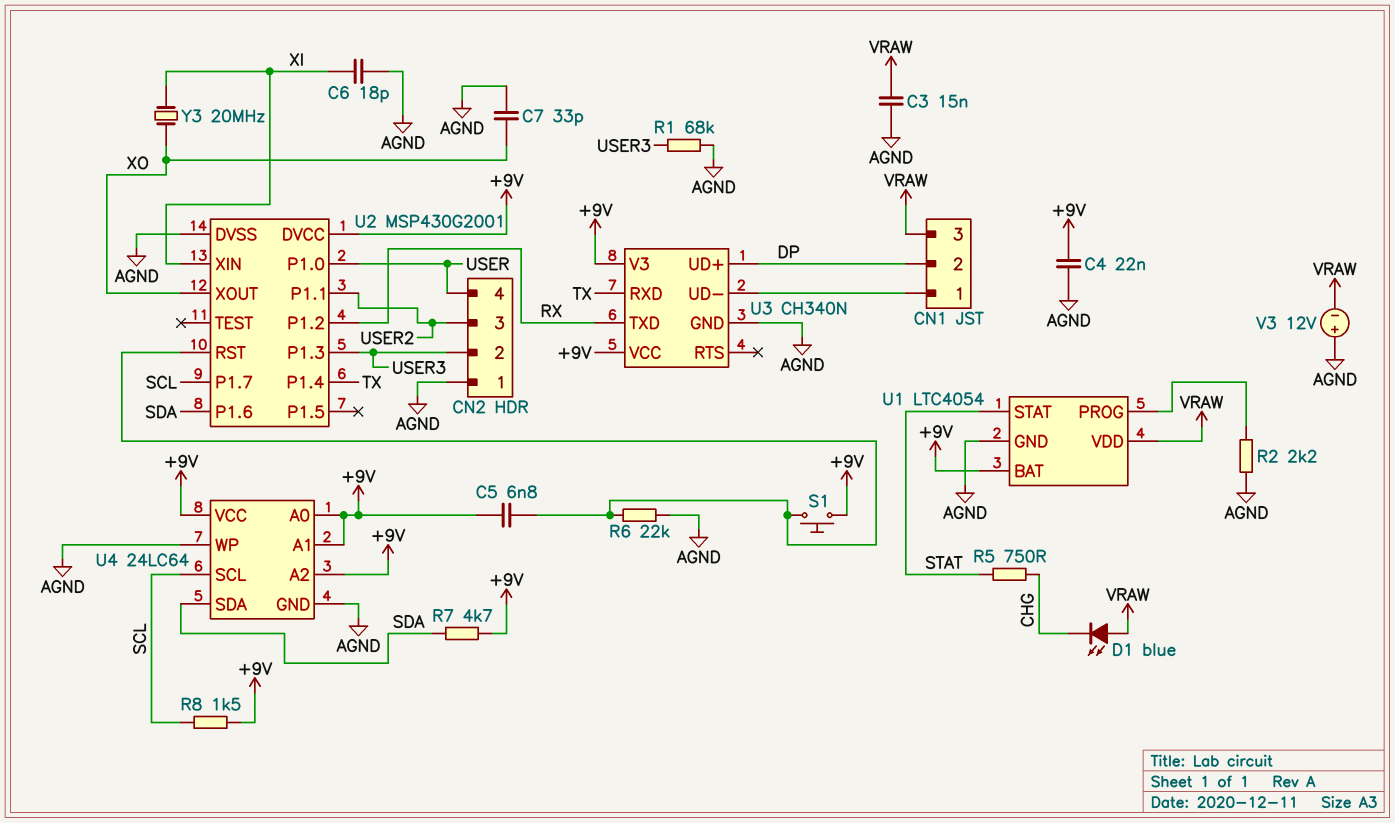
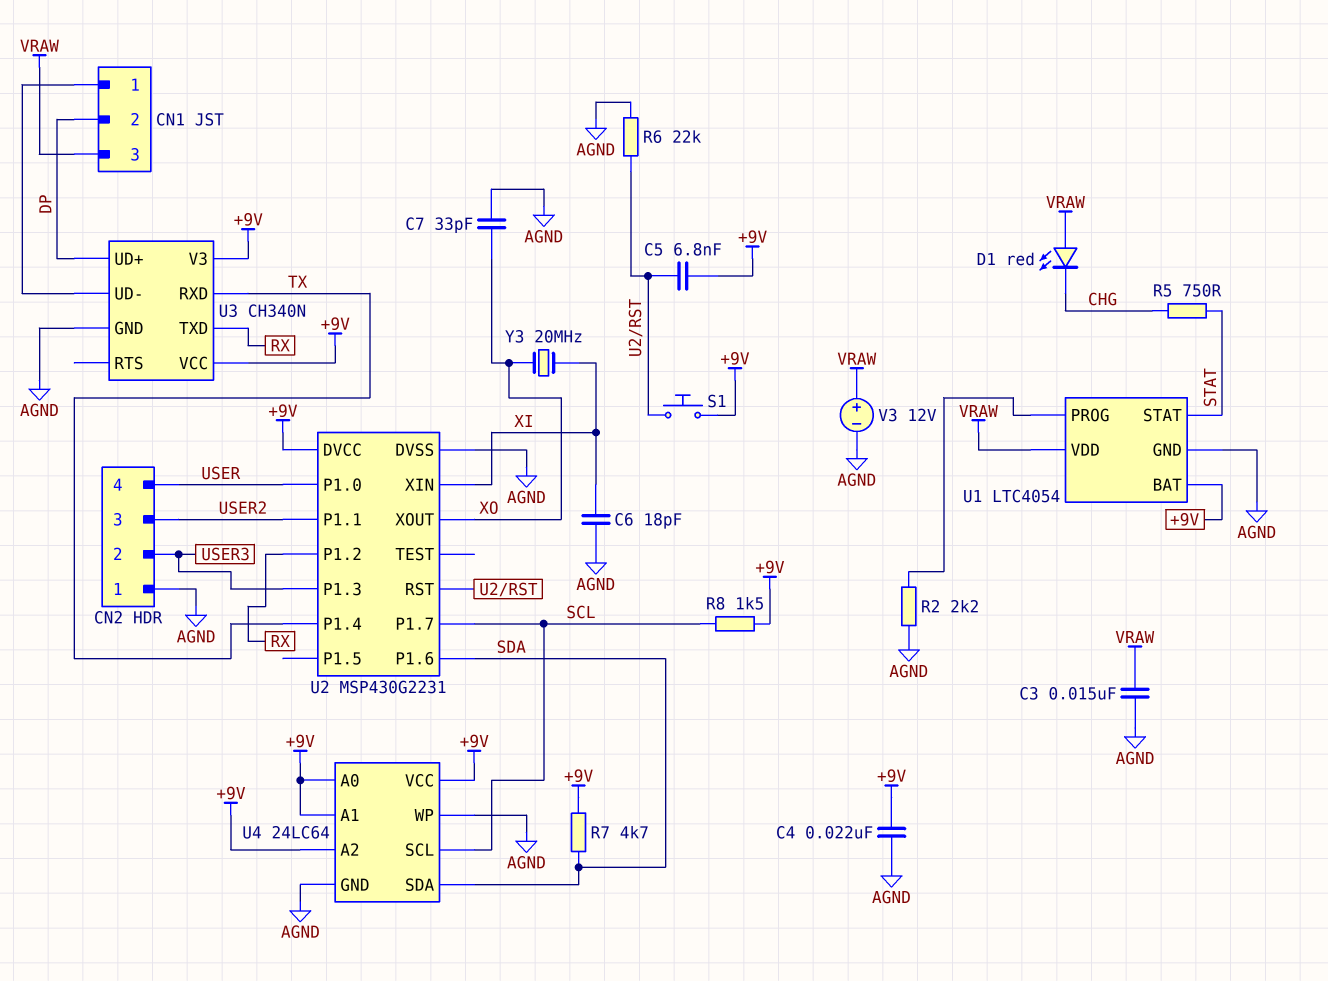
D1: LED blue (A VRAW, K CHG) -> LED red (A VRAW, K CHG)
R1: 68k (AGND, USER3) -> none
U2: MSP430G2001 -> MSP430G2231
V3: 12V (plus AGND, minus VRAW) -> 12V (plus VRAW, minus AGND)

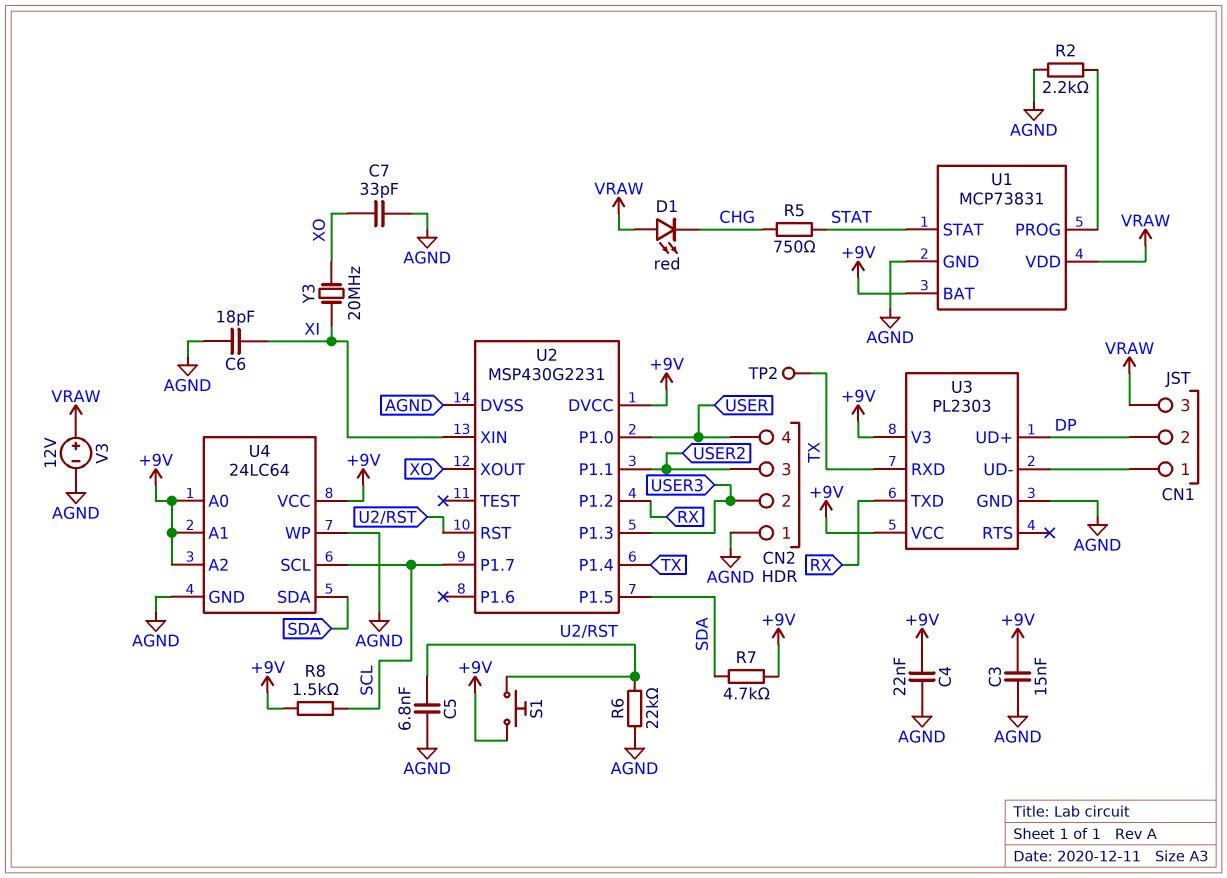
C3: 15nF (AGND, VRAW) -> 15nF (+9V, AGND)
C5: 6.8nF (+9V, U2/RST) -> 6.8nF (AGND, U2/RST)
TP2: none -> test point (TX)
U1: LTC4054 -> MCP73831
U2 pin P1.5: none -> SDA
U2 pin P1.6: SDA -> none
U3: CH340N -> PL2303

